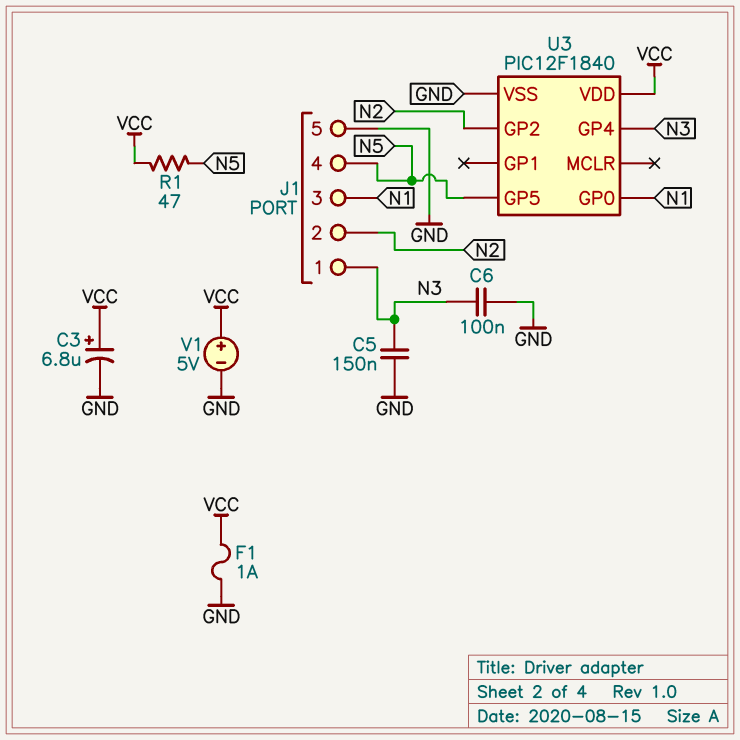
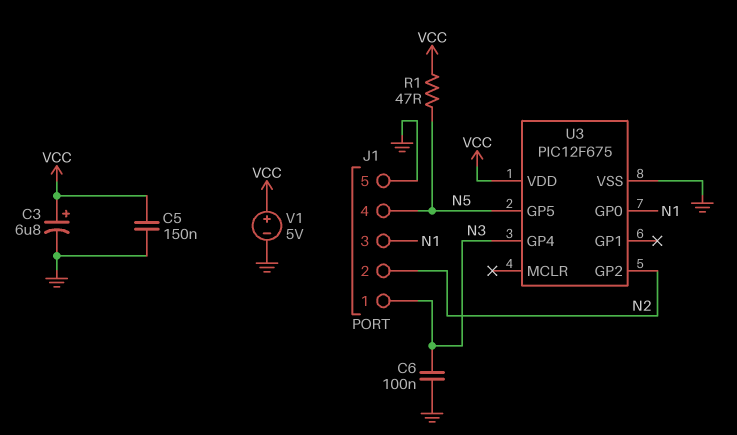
C5: 150nF (GND, N3) -> 150nF (GND, VCC)
F1: 1A (GND, VCC) -> none
U3: PIC12F1840 -> PIC12F675

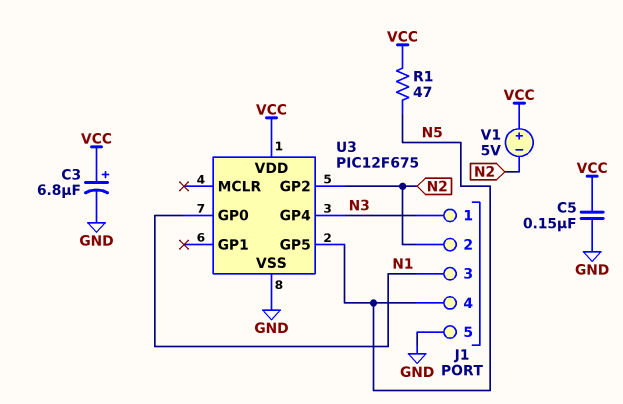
C6: 100nF (GND, N3) -> none
V1: 5V (plus VCC, minus GND) -> 5V (plus VCC, minus N2)

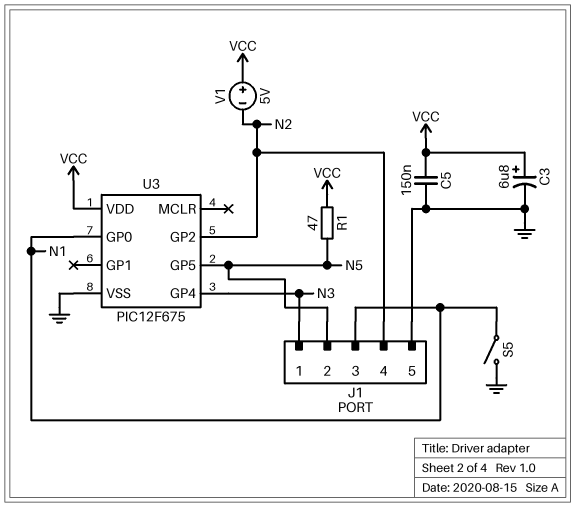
J1 pin 2: N2 -> N5
J1 pin 4: N5 -> N2
S5: none -> switch (GND, N1)

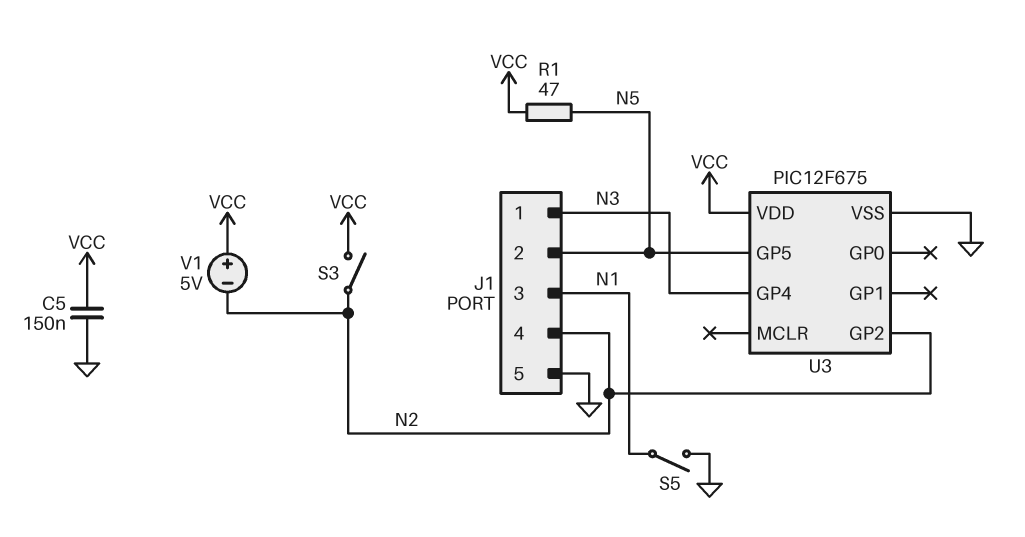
C3: 6.8uF (plus VCC, minus GND) -> none
S3: none -> switch (N2, VCC)
U3 pin GP0: N1 -> none

